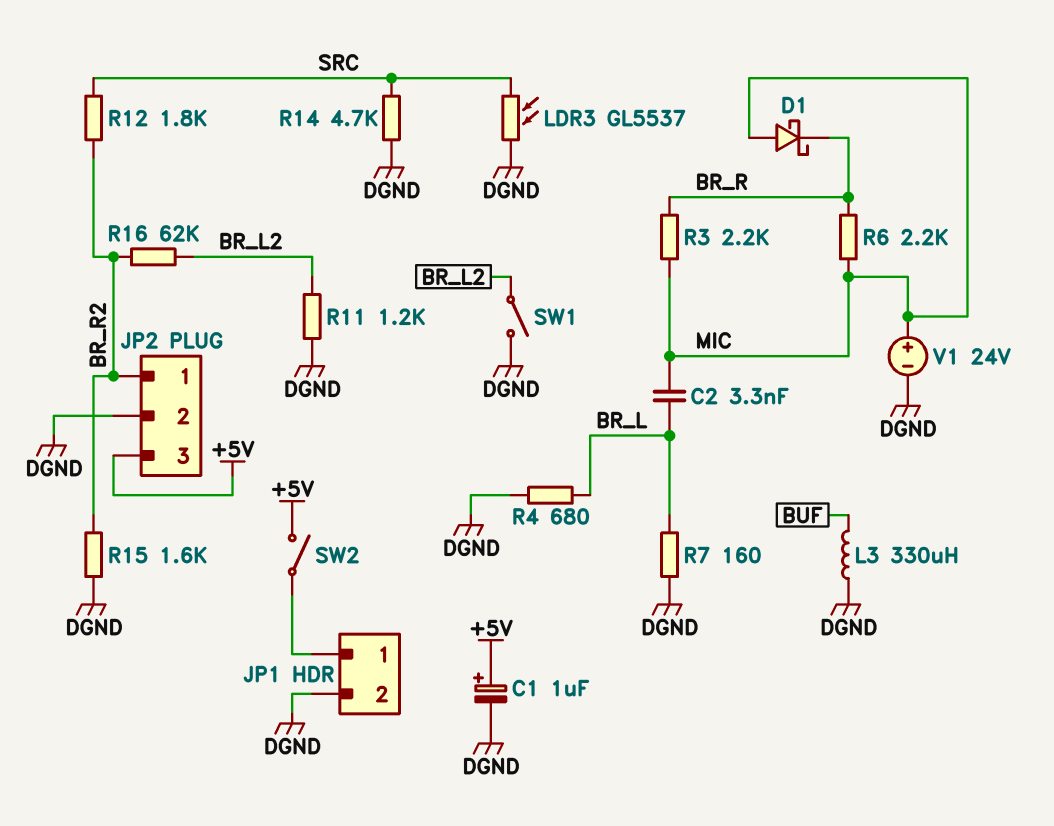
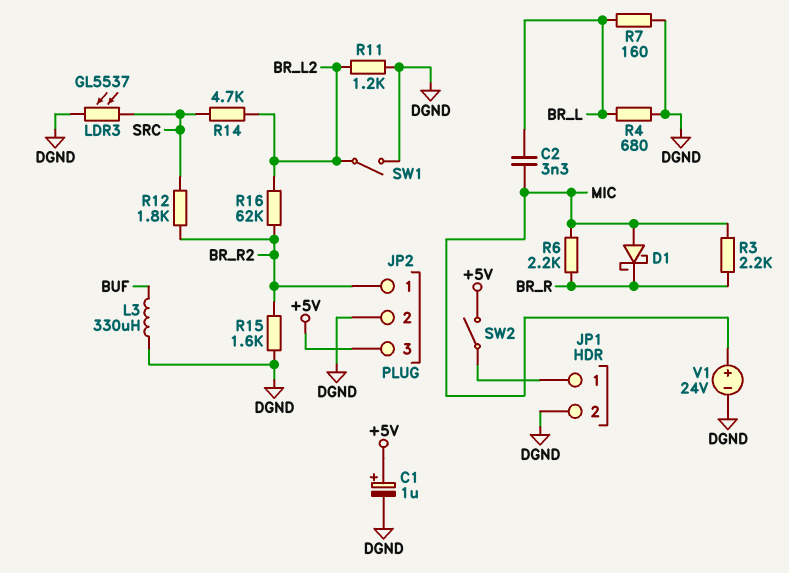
R14: 4.7k (DGND, SRC) -> 4.7k (BR_L2, SRC)

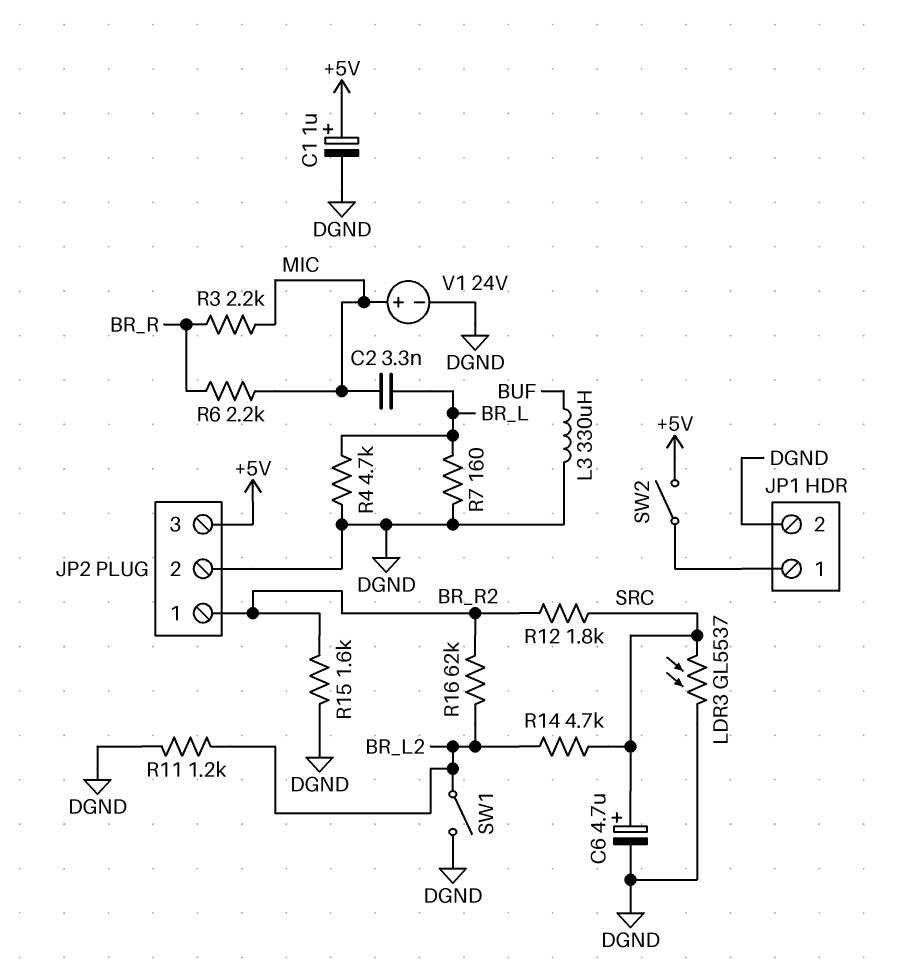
C6: none -> 4.7uF (plus SRC, minus DGND)
D1: schottky (A MIC, K BR_R) -> none
R4: 680 (BR_L, DGND) -> 4.7k (BR_L, DGND)

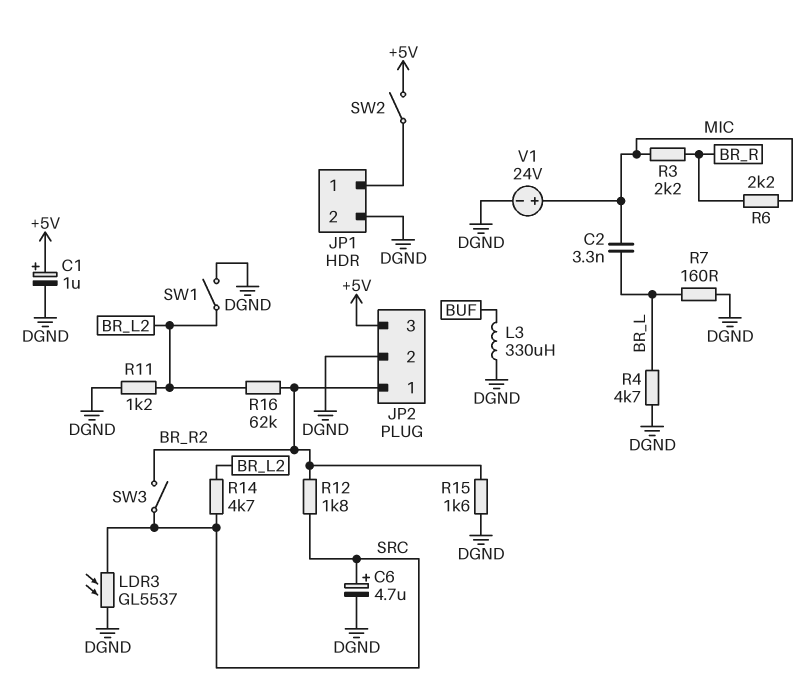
SW3: none -> switch (BR_R2, SRC)

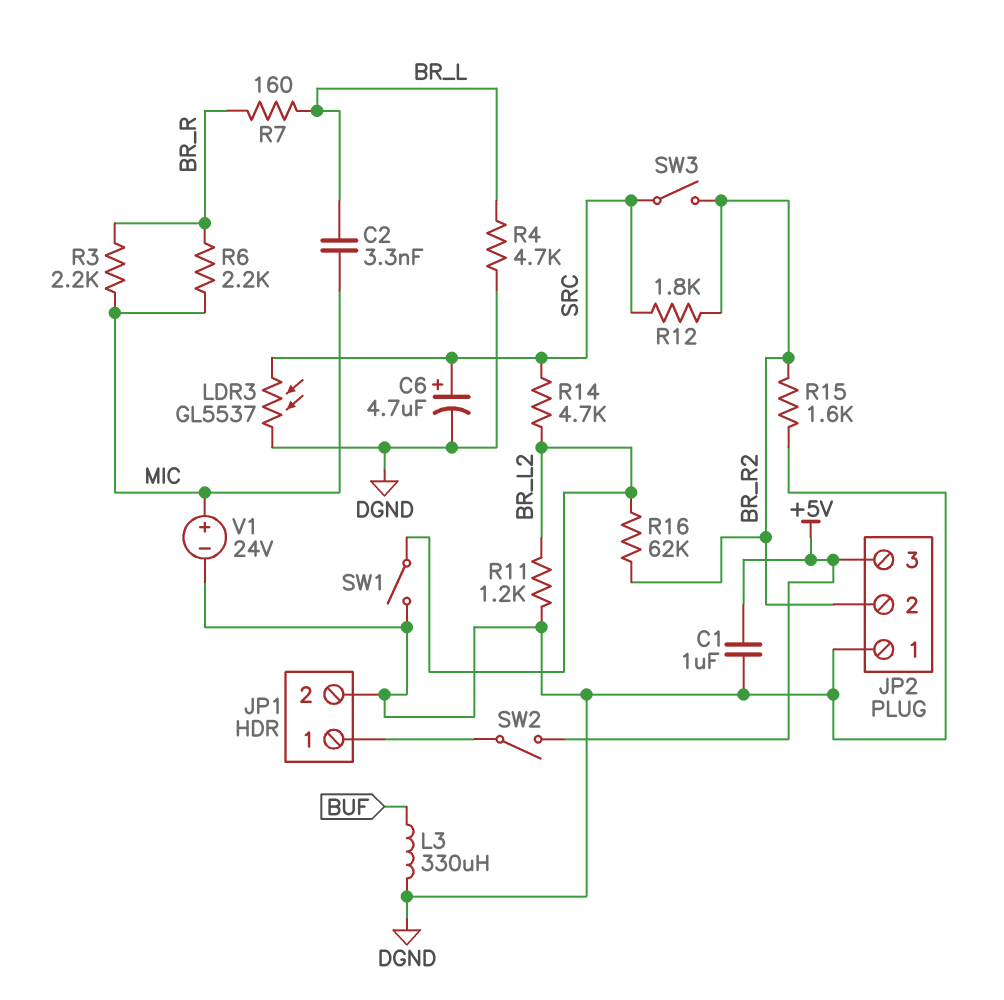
C1: 1uF (plus +5V, minus DGND) -> 1uF (+5V, DGND)
JP2 pin 1: BR_R2 -> DGND
JP2 pin 2: DGND -> BR_R2
R7: 160 (BR_L, DGND) -> 160 (BR_L, BR_R)

